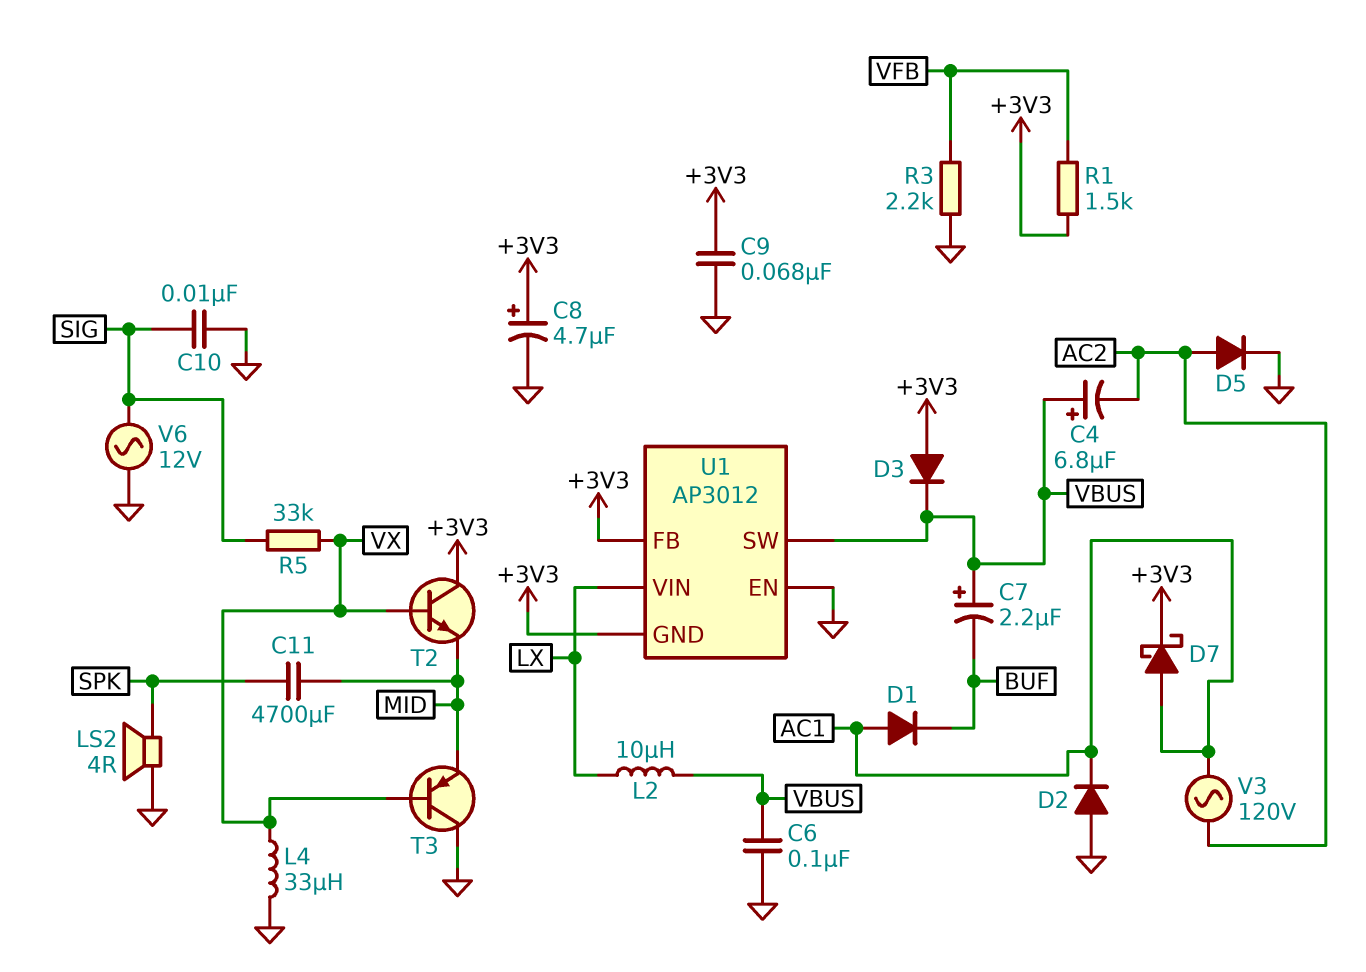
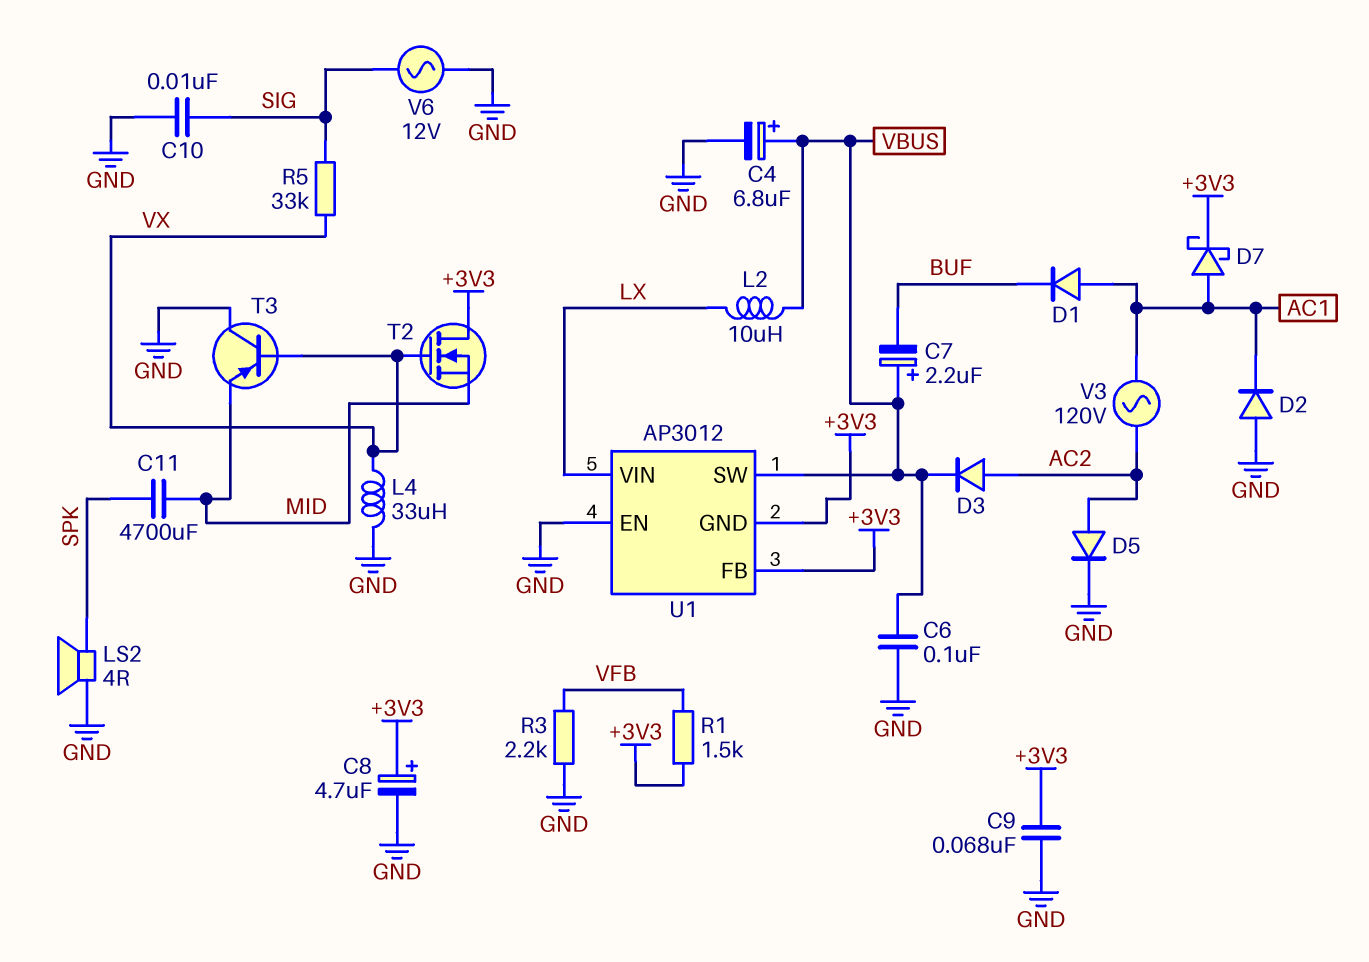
C4: 6.8uF (plus VBUS, minus AC2) -> 6.8uF (plus VBUS, minus GND)
D3: diode (A +3V3, K VBUS) -> diode (A AC2, K VBUS)
T2: NPN (B VX, C +3V3, E MID) -> NMOS (G VX, D +3V3, S MID)

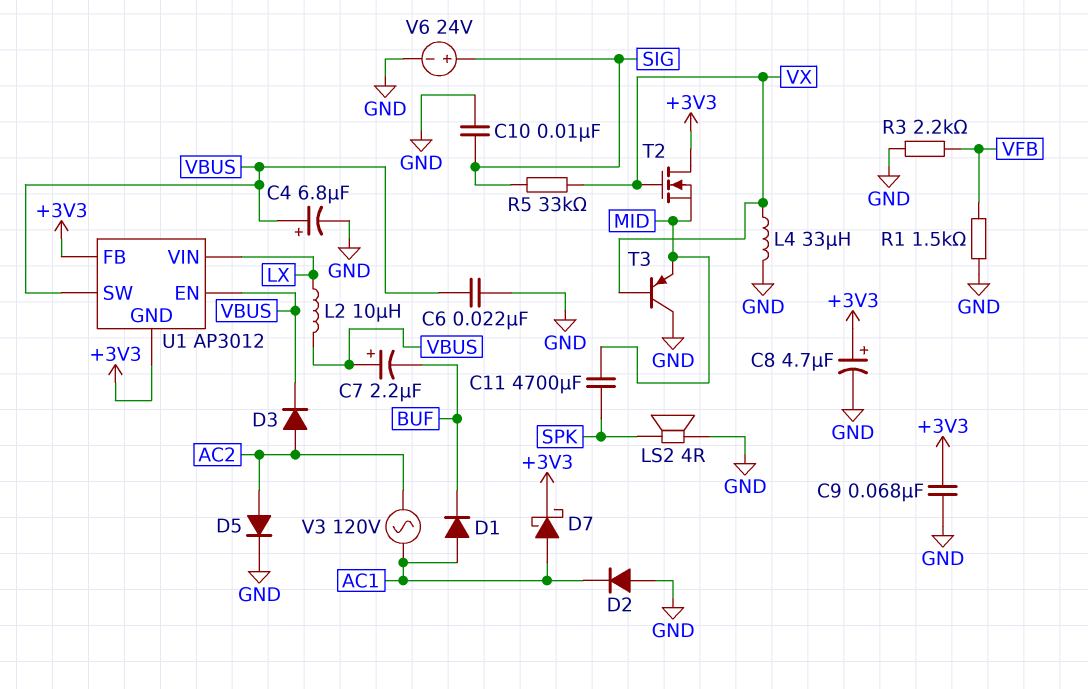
C6: 100nF (GND, VBUS) -> 22nF (GND, VBUS)
R1: 1.5k (+3V3, VFB) -> 1.5k (GND, VFB)
U1 pin EN: GND -> VBUS
V6: AC 12V (GND, SIG) -> 24V (plus SIG, minus GND)

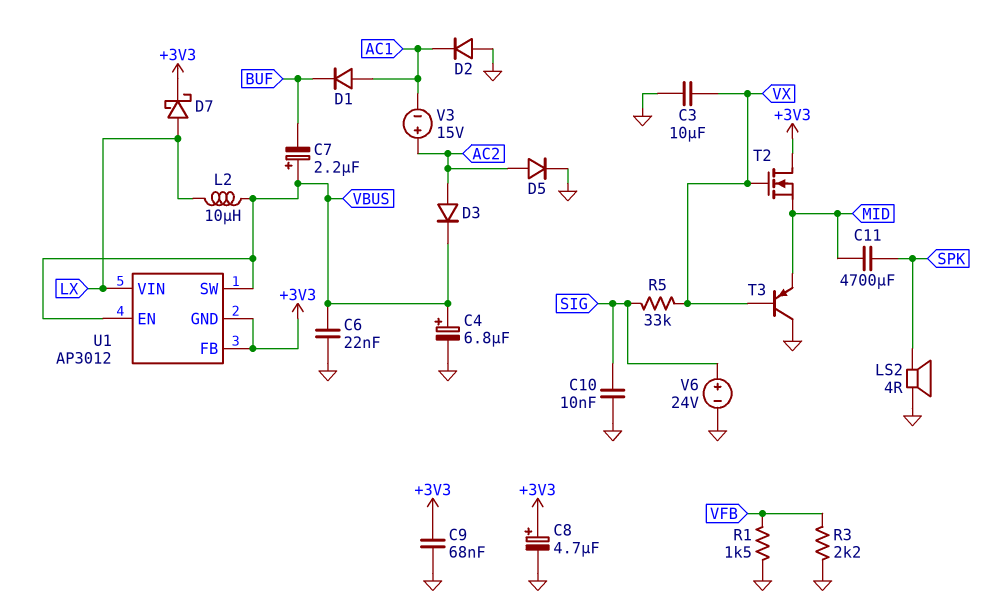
C3: none -> 10uF (GND, VX)
D7: schottky (A AC1, K +3V3) -> schottky (A LX, K +3V3)
L4: 33uH (GND, VX) -> none
V3: AC 120V (AC1, AC2) -> 15V (plus AC2, minus AC1)

